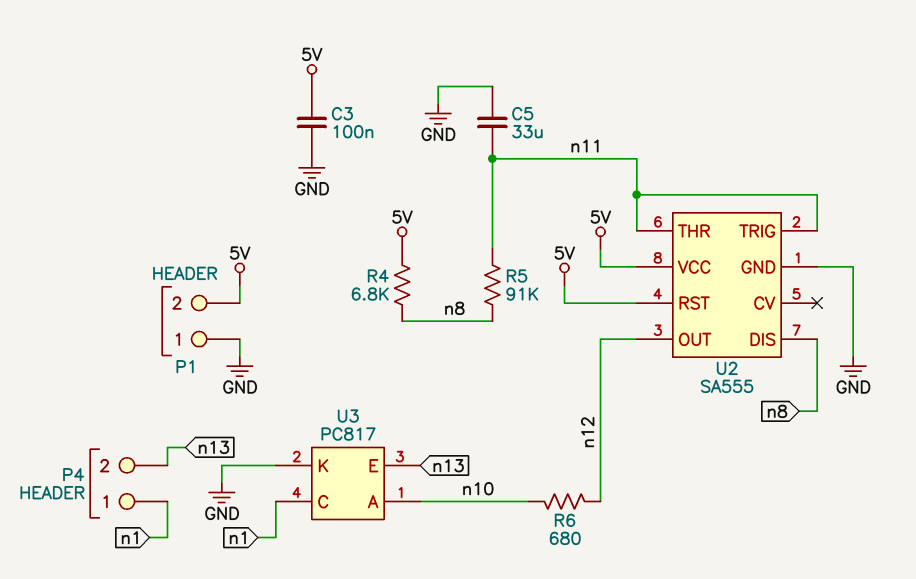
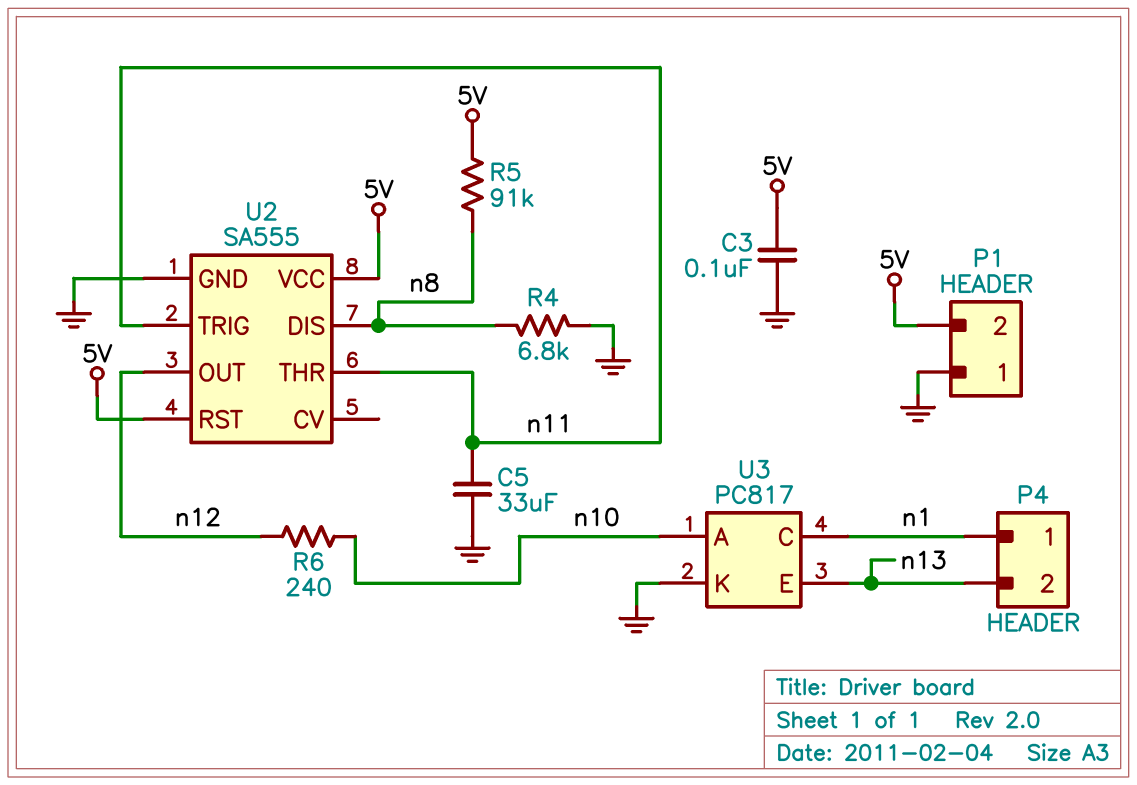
R4: 6.8k (5V, n8) -> 6.8k (GND, n8)
R5: 91k (n8, n11) -> 91k (5V, n8)
R6: 680 (n10, n12) -> 240 (n10, n12)

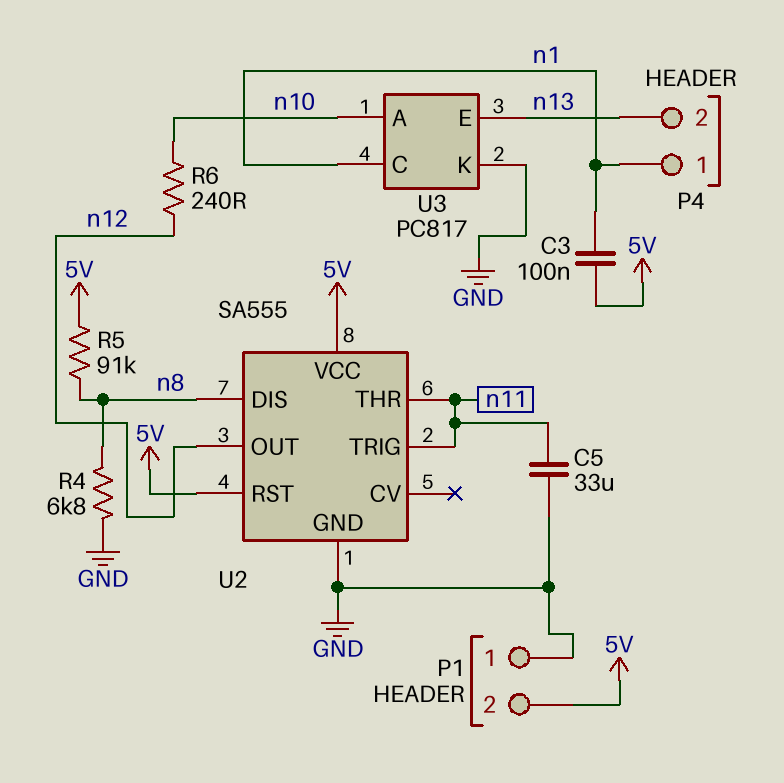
C3: 100nF (5V, GND) -> 100nF (5V, n1)

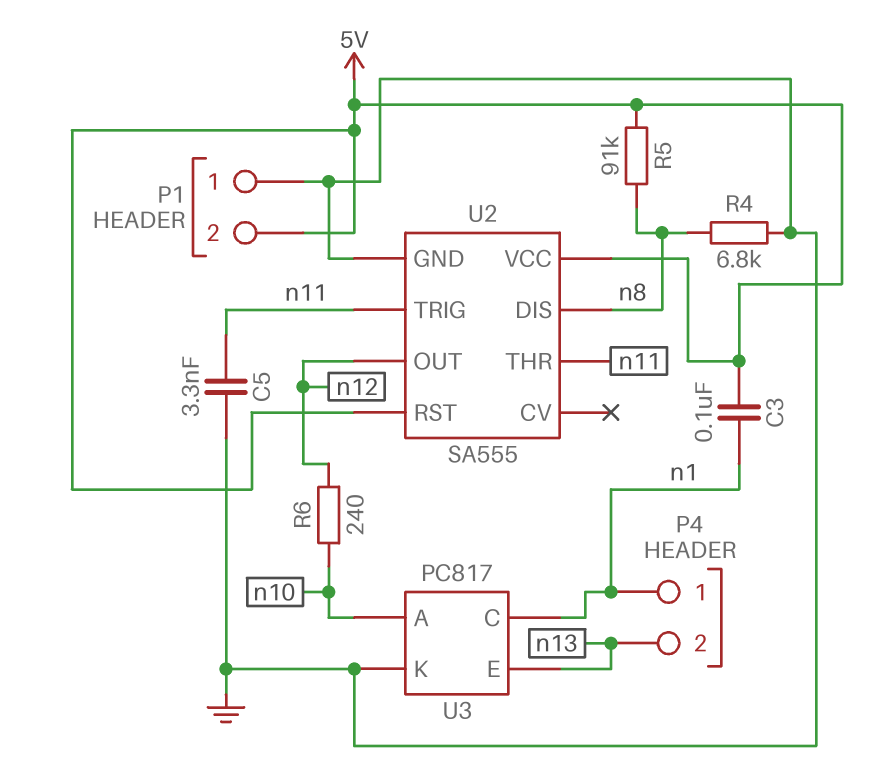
C5: 33uF (GND, n11) -> 3.3nF (GND, n11)

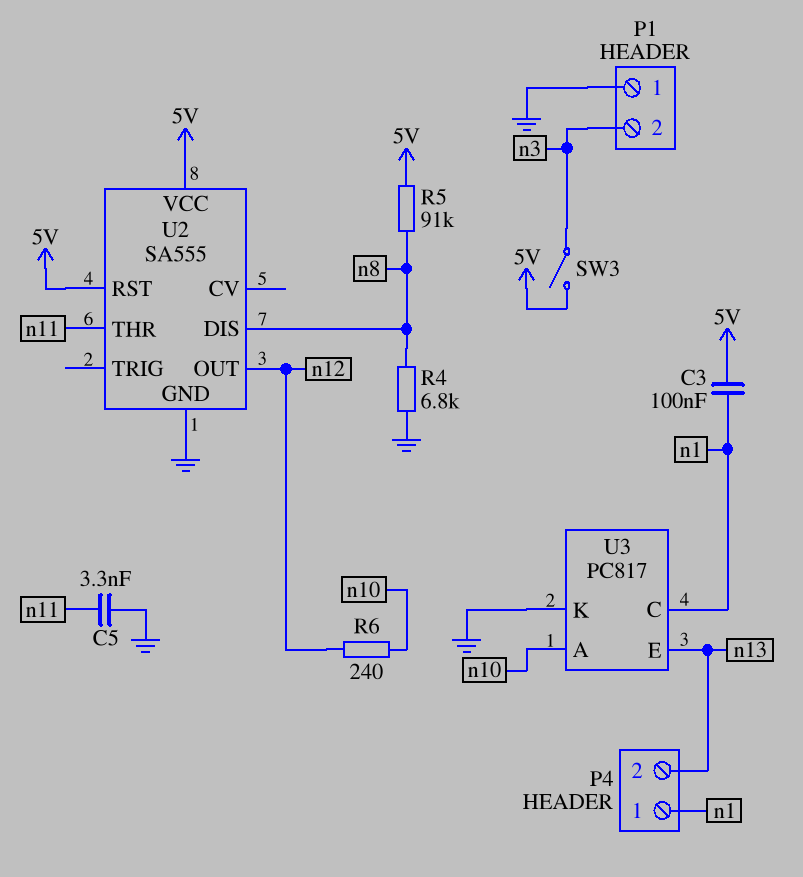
P1 pin 2: 5V -> n3
SW3: none -> switch (5V, n3)
U2 pin TRIG: n11 -> none

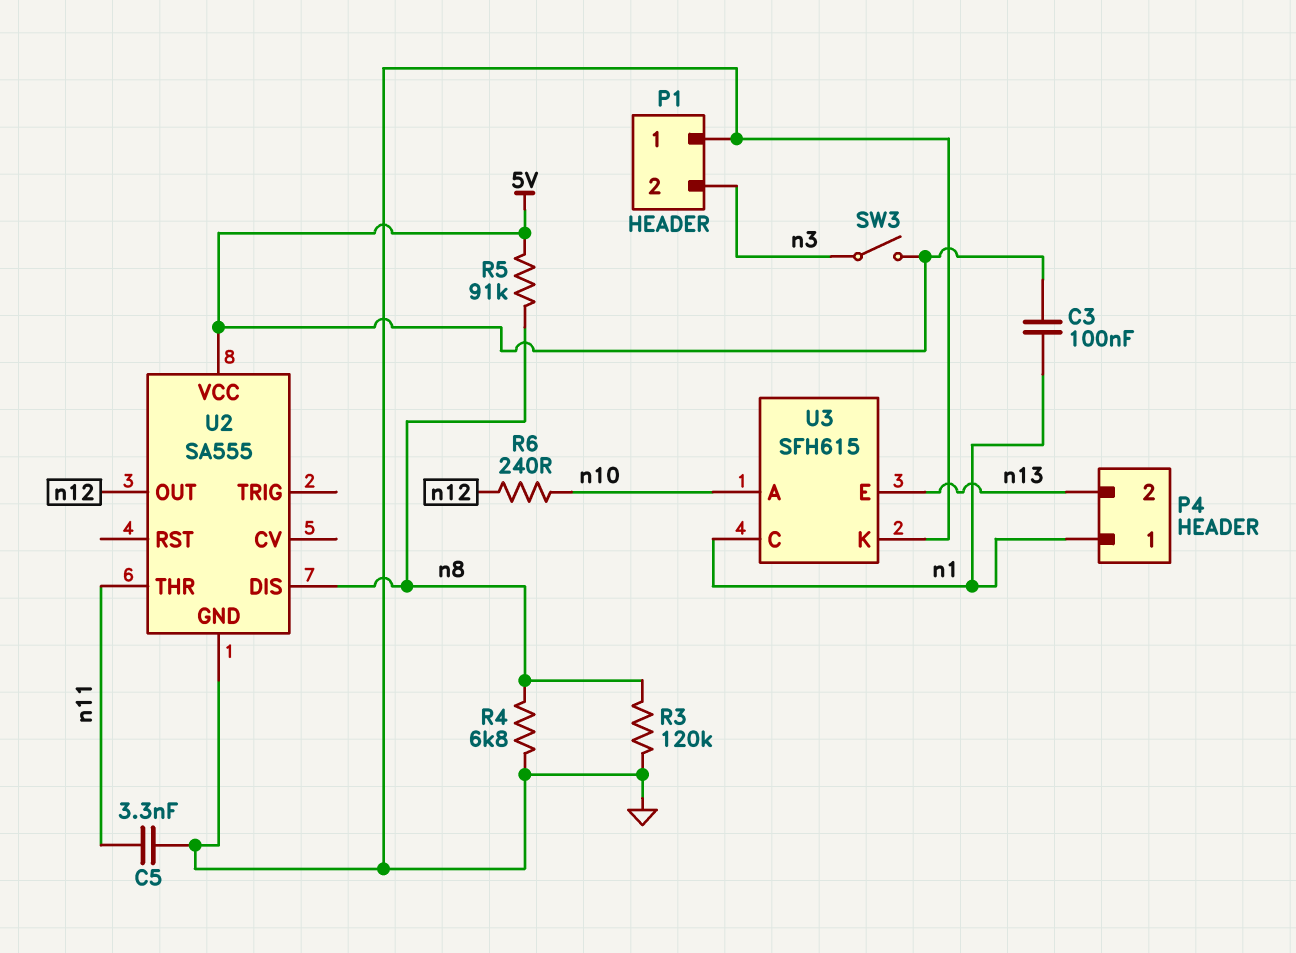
R3: none -> 120k (GND, n8)
U2 pin RST: 5V -> none
U3: PC817 -> SFH615

